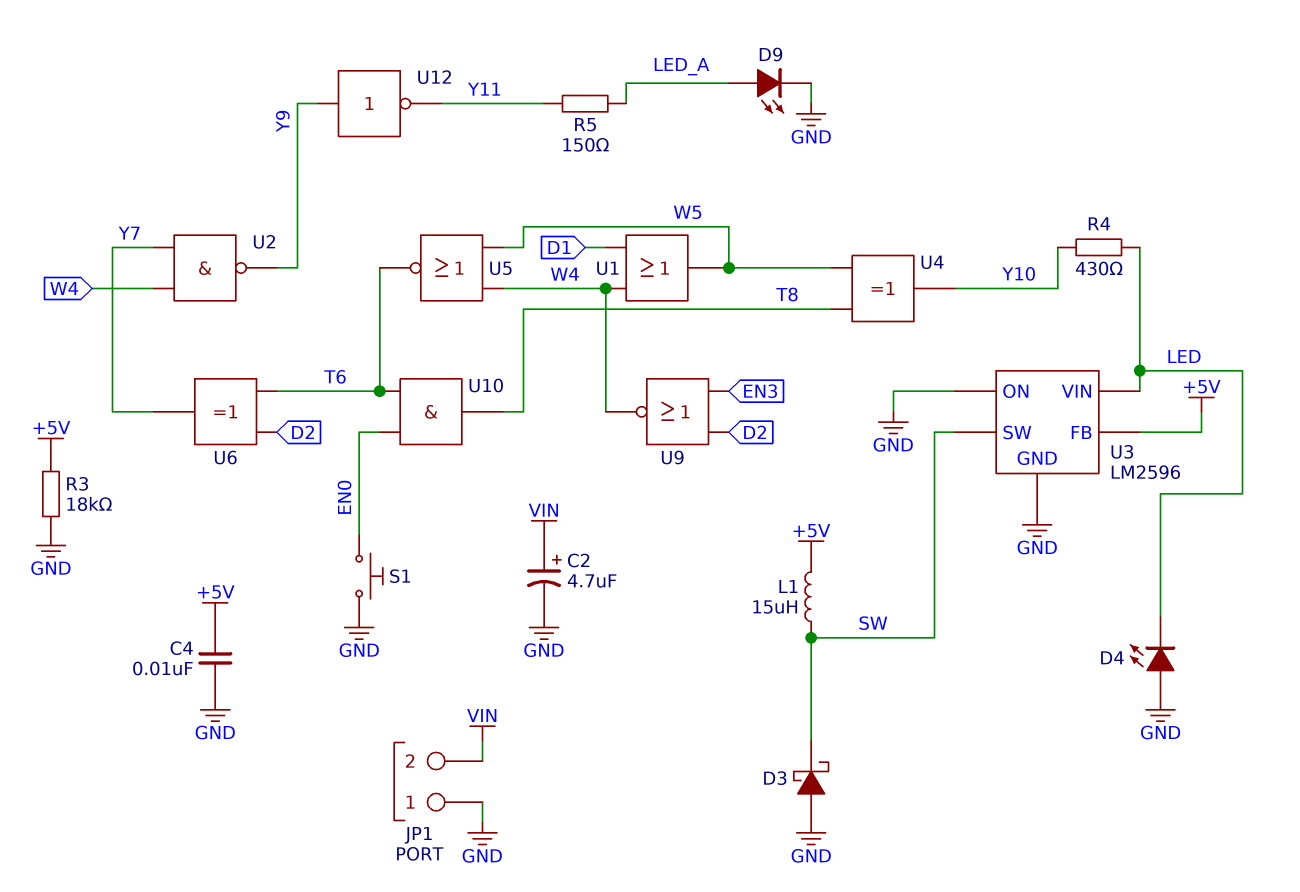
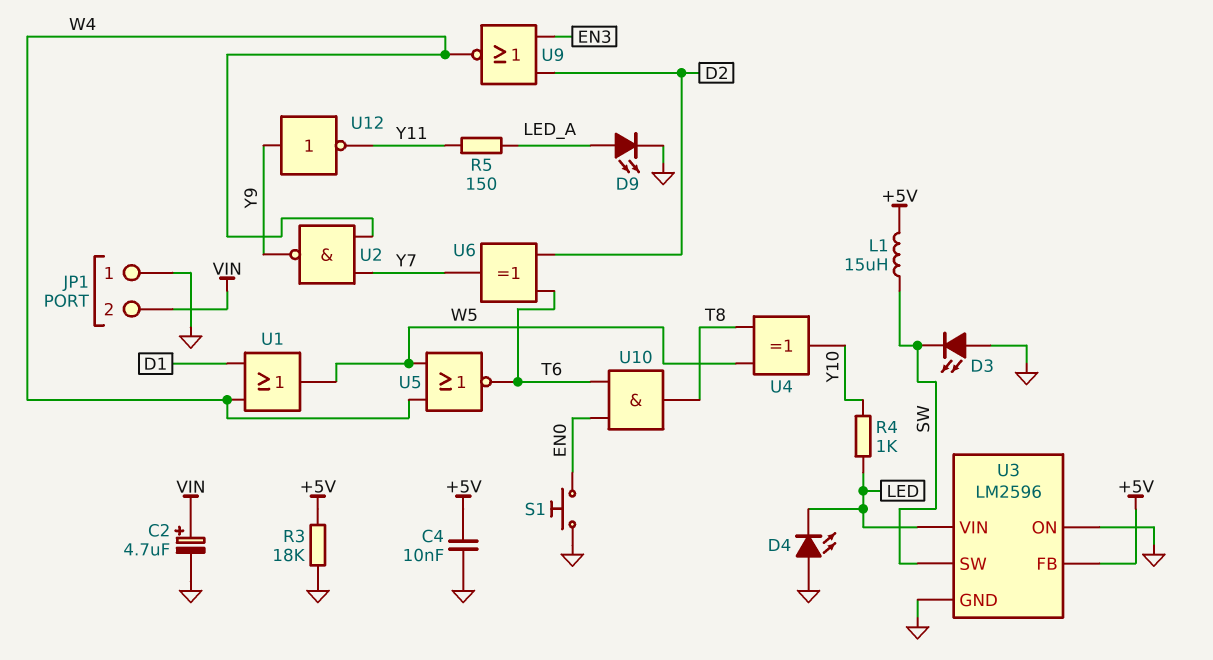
D3: schottky (A GND, K SW) -> LED (A GND, K SW)
R4: 430 (LED, Y10) -> 1k (LED, Y10)

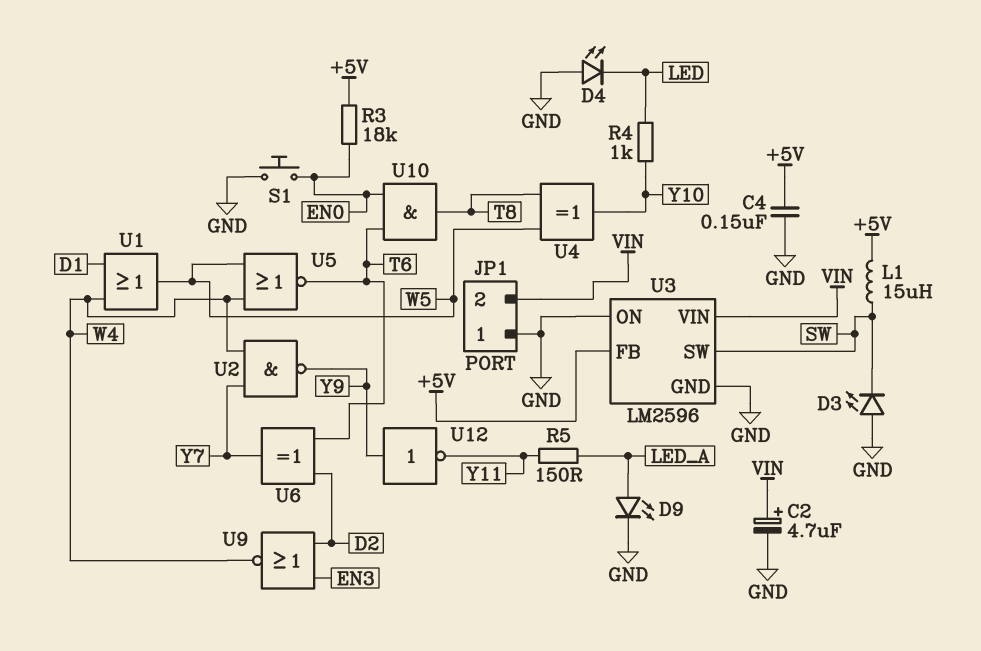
C4: 10nF (+5V, GND) -> 150nF (+5V, GND)
R3: 18k (+5V, GND) -> 18k (+5V, EN0)
U3 pin VIN: LED -> VIN

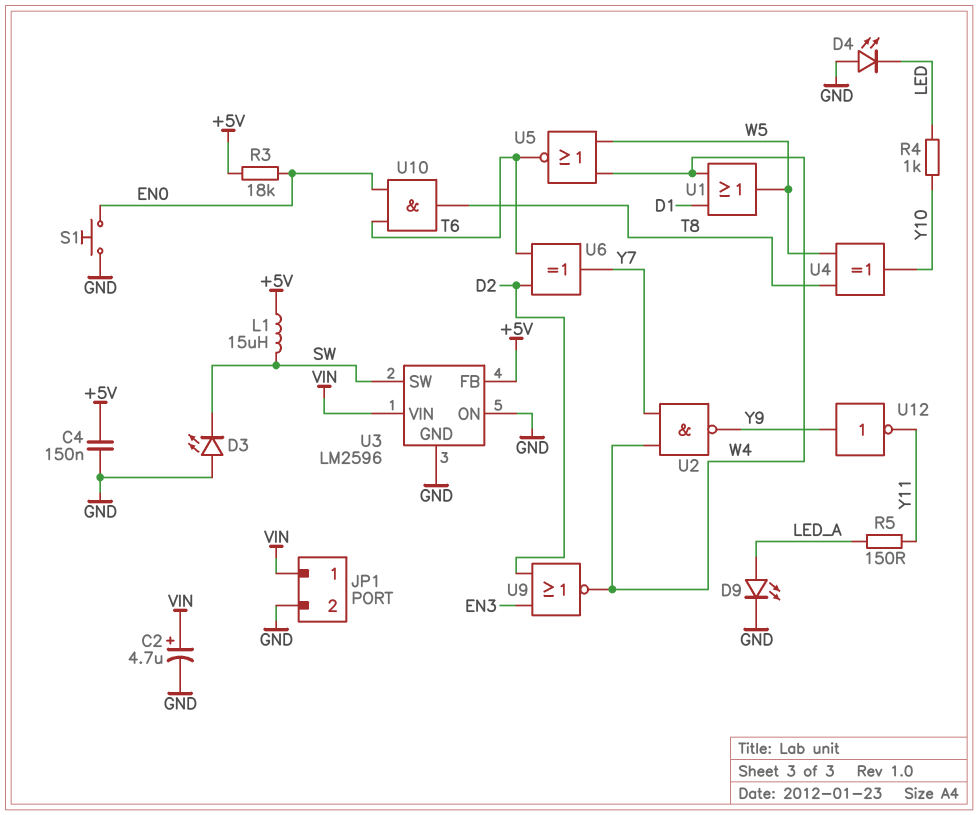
JP1 pin 1: GND -> VIN
JP1 pin 2: VIN -> GND

